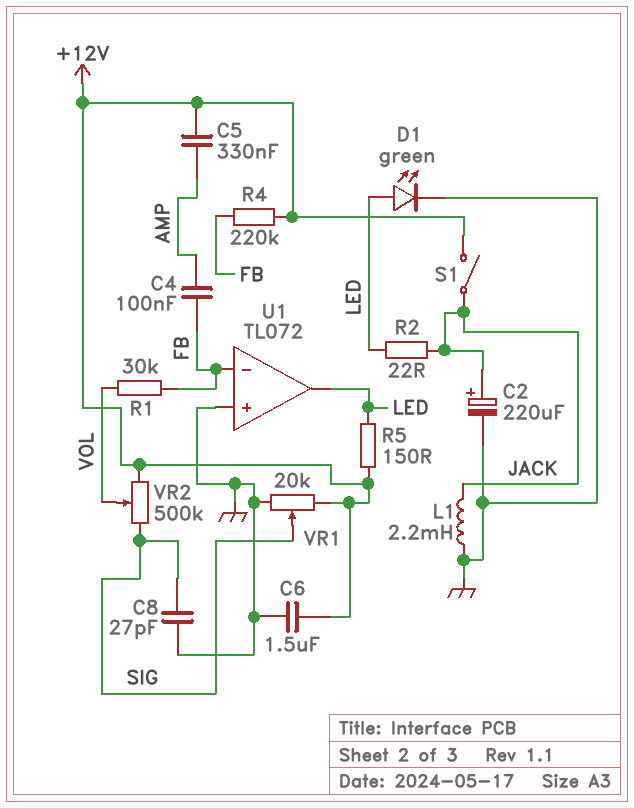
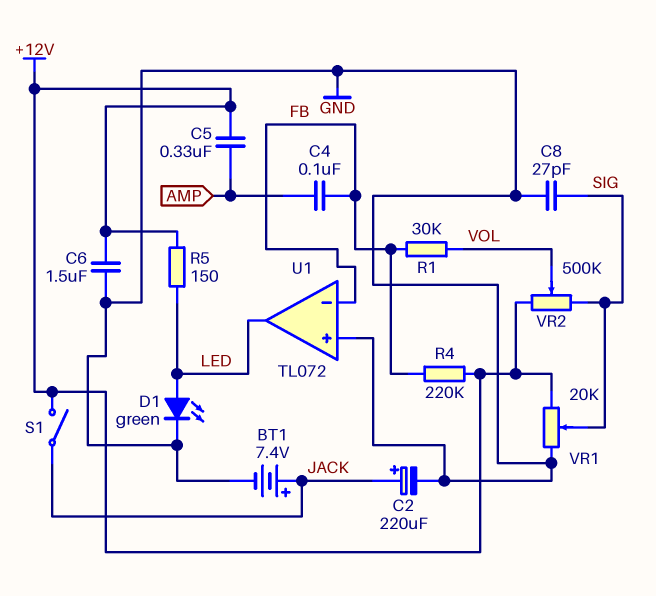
BT1: none -> 7.4V (plus JACK, minus GND)
L1: 2.2mH (GND, JACK) -> none
R2: 22 (JACK, LED) -> none

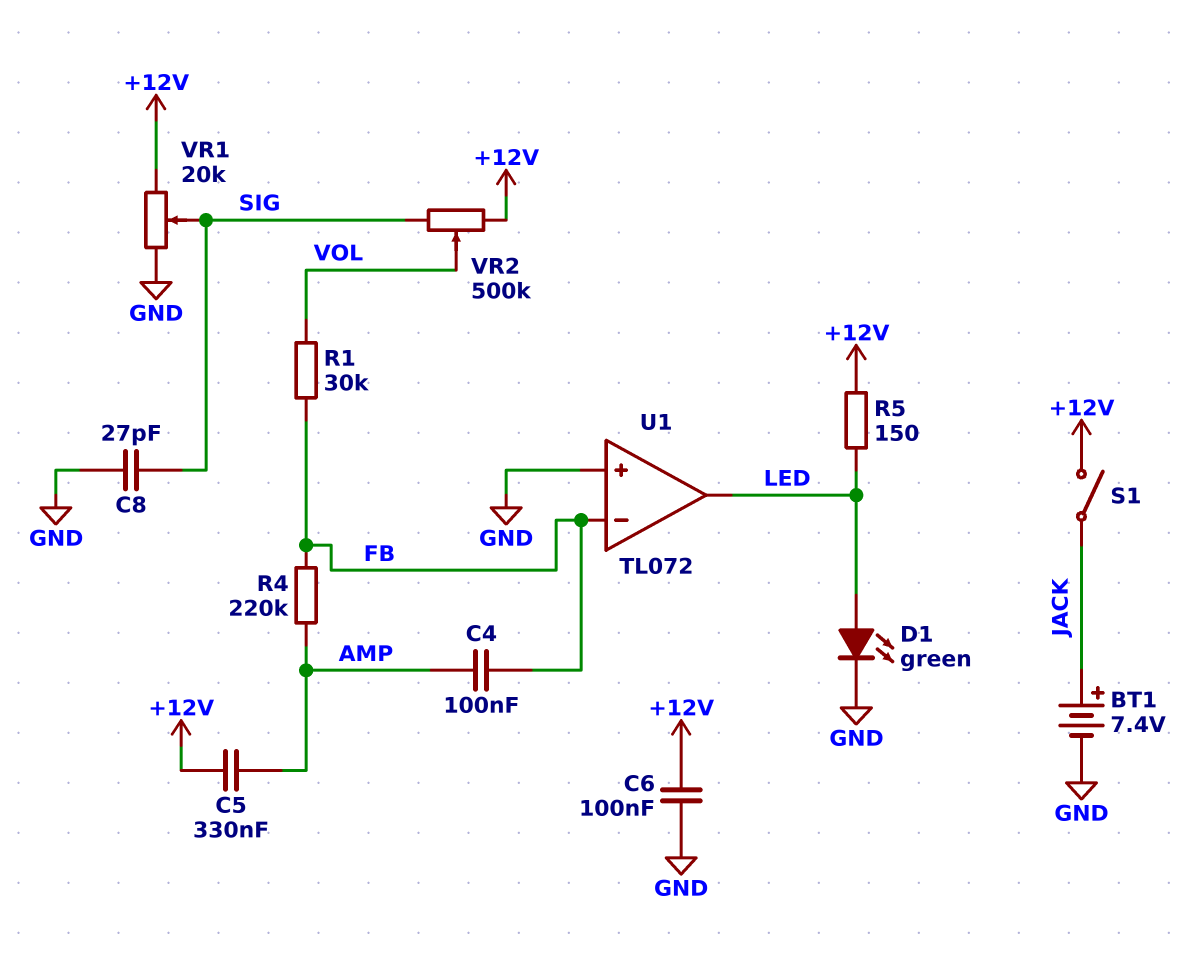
C2: 220uF (plus JACK, minus GND) -> none
C6: 1.5uF (+12V, GND) -> 100nF (+12V, GND)
R4: 220k (+12V, FB) -> 220k (AMP, FB)

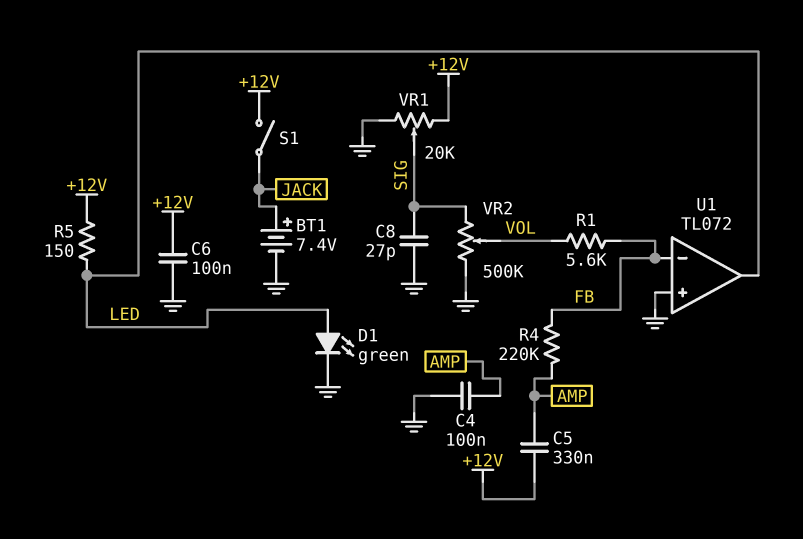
C4: 100nF (AMP, FB) -> 100nF (AMP, GND)
R1: 30k (FB, VOL) -> 5.6k (FB, VOL)
VR2: 500k (+12V, SIG, wiper VOL) -> 500k (GND, SIG, wiper VOL)

